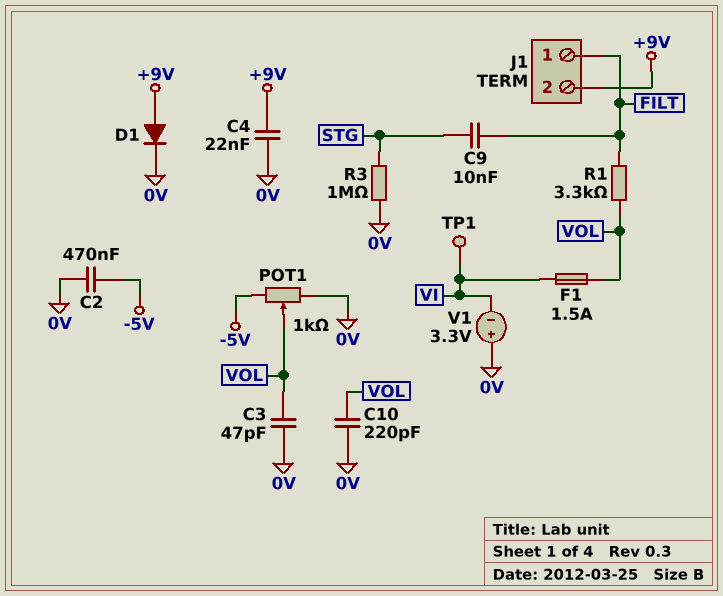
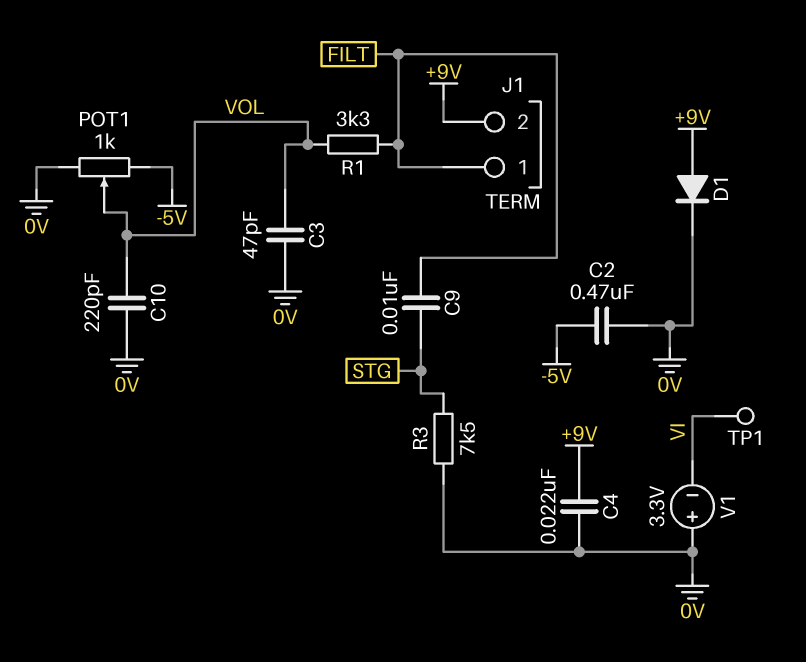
F1: 1.5A (VI, VOL) -> none
R3: 1M (0V, STG) -> 7.5k (0V, STG)

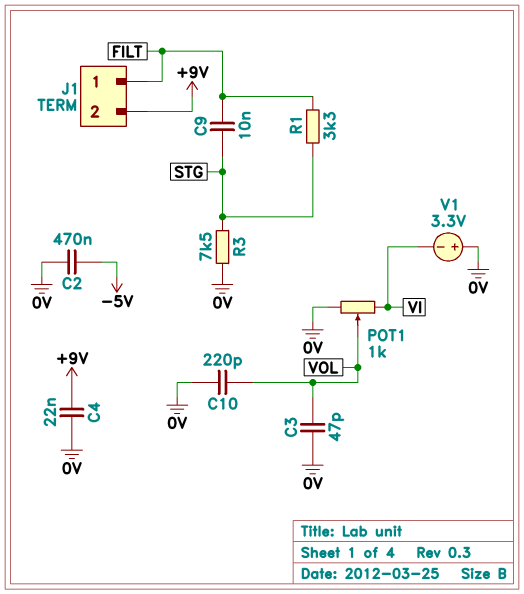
D1: diode (A +9V, K 0V) -> none
POT1: 1k (-5V, 0V, wiper VOL) -> 1k (0V, VI, wiper VOL)
R1: 3.3k (FILT, VOL) -> 3.3k (FILT, STG)
TP1: test point (VI) -> none

